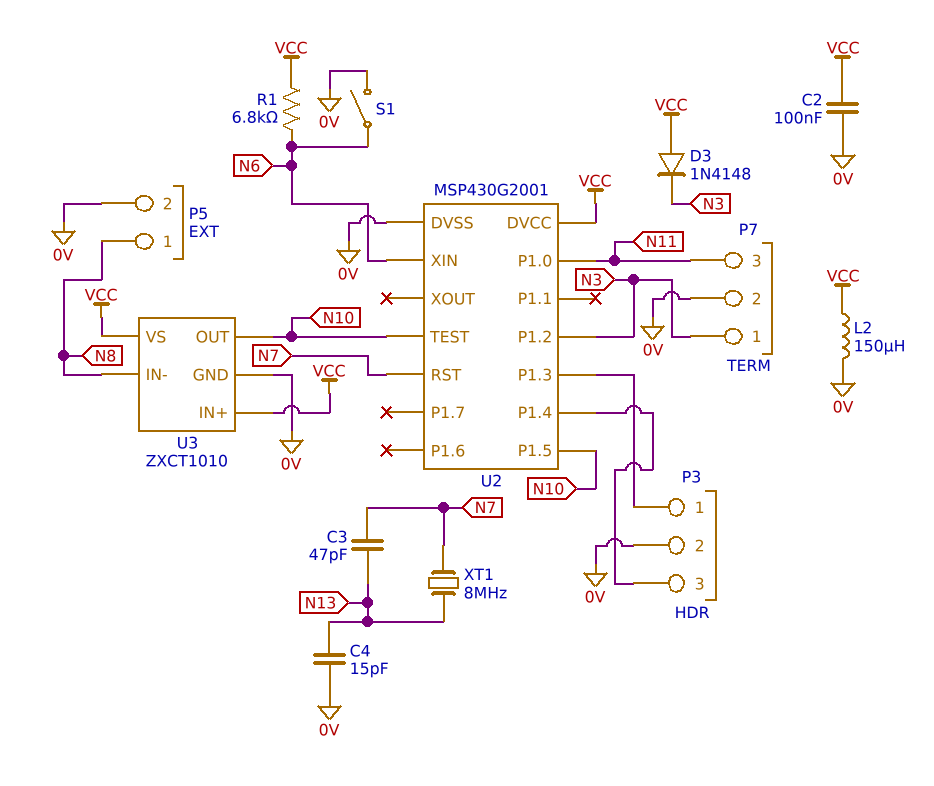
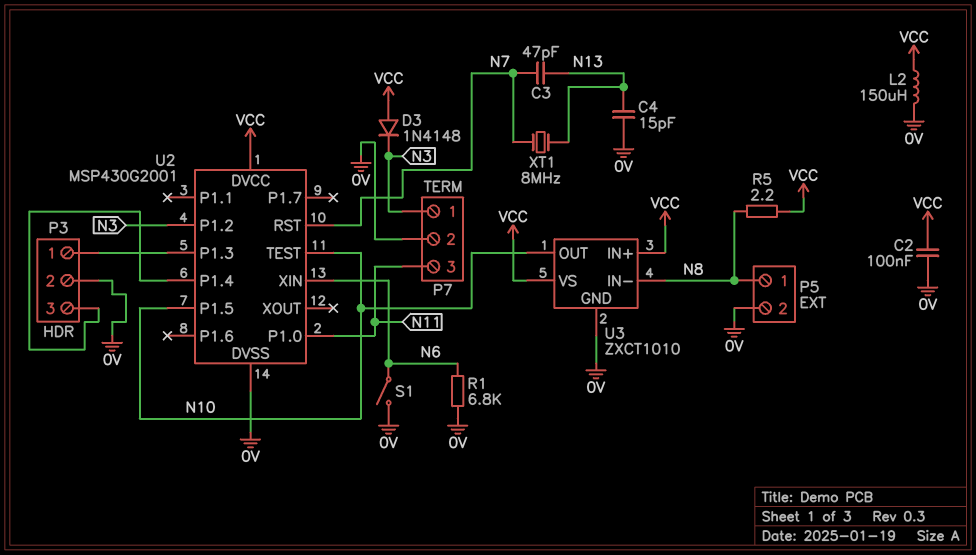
R1: 6.8k (N6, VCC) -> 6.8k (0V, N6)
R5: none -> 2.2 (N8, VCC)

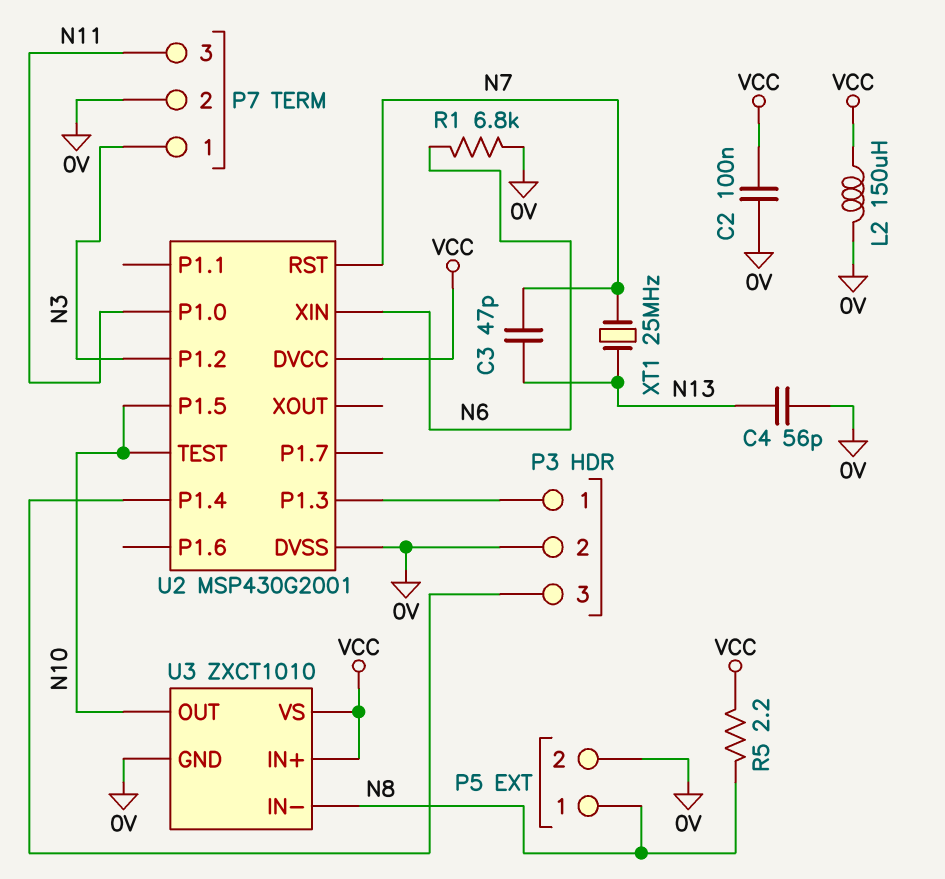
C4: 15pF (0V, N13) -> 56pF (0V, N13)
D3: diode 1N4148 (A VCC, K N3) -> none
S1: switch (0V, N6) -> none
XT1: 8MHz (N7, N13) -> 25MHz (N7, N13)

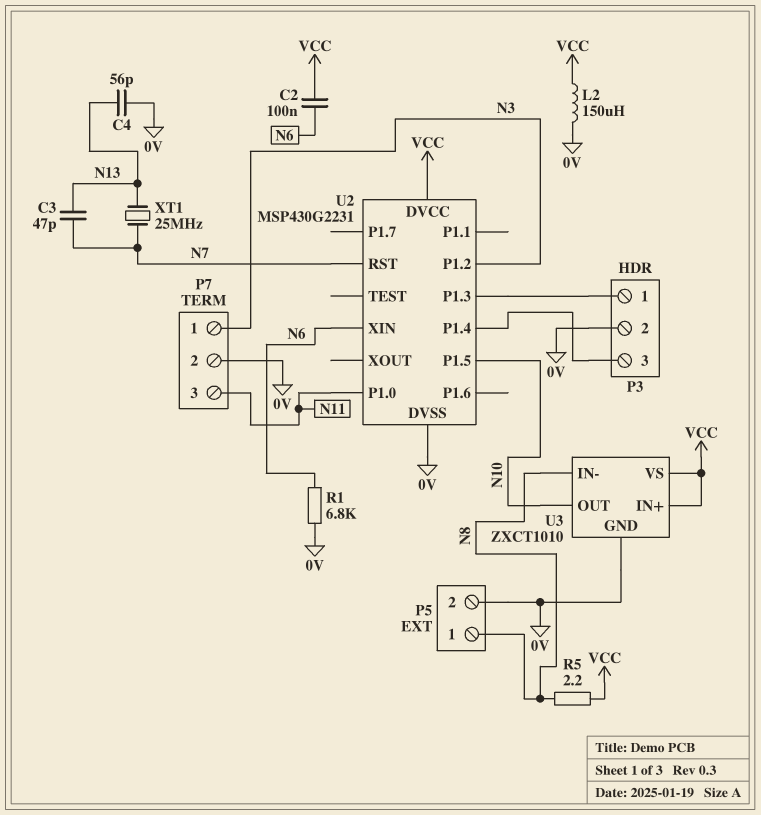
C2: 100nF (0V, VCC) -> 100nF (N6, VCC)
U2: MSP430G2001 -> MSP430G2231
U2 pin TEST: N10 -> none

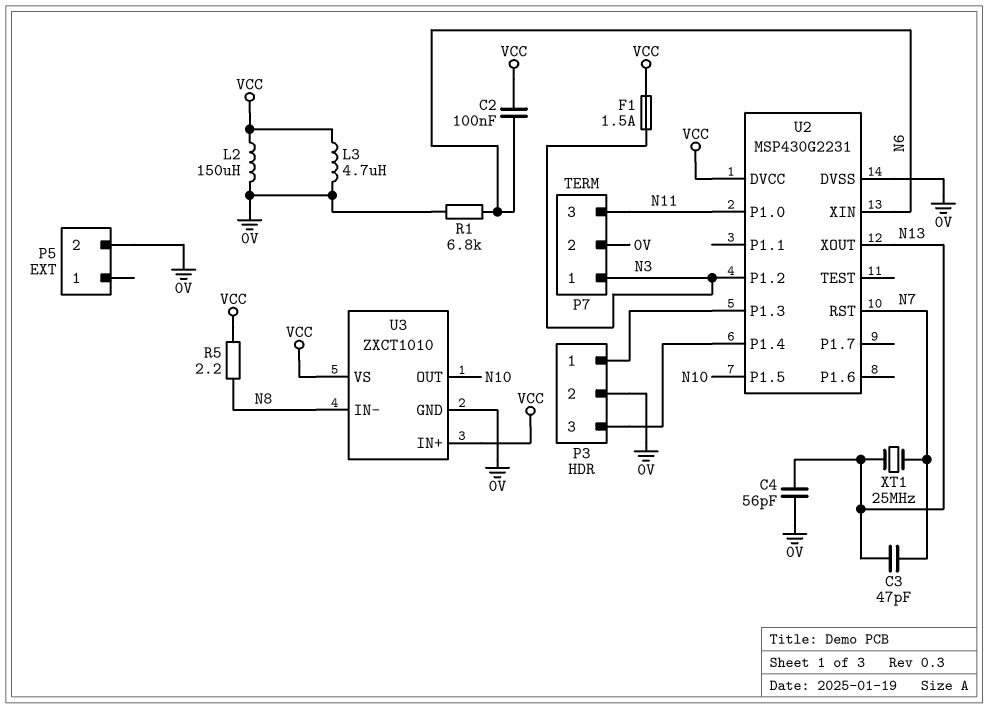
F1: none -> 1.5A (N3, VCC)
L3: none -> 4.7uH (0V, VCC)
P5 pin 1: N8 -> none
U2 pin XOUT: none -> N13

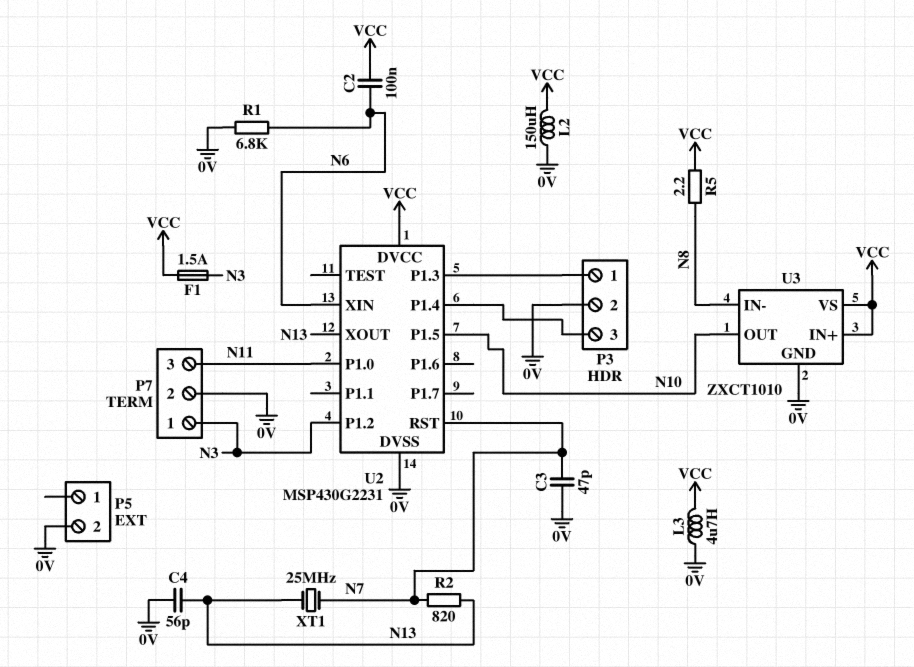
C3: 47pF (N7, N13) -> 47pF (0V, N7)
R2: none -> 820 (N7, N13)

